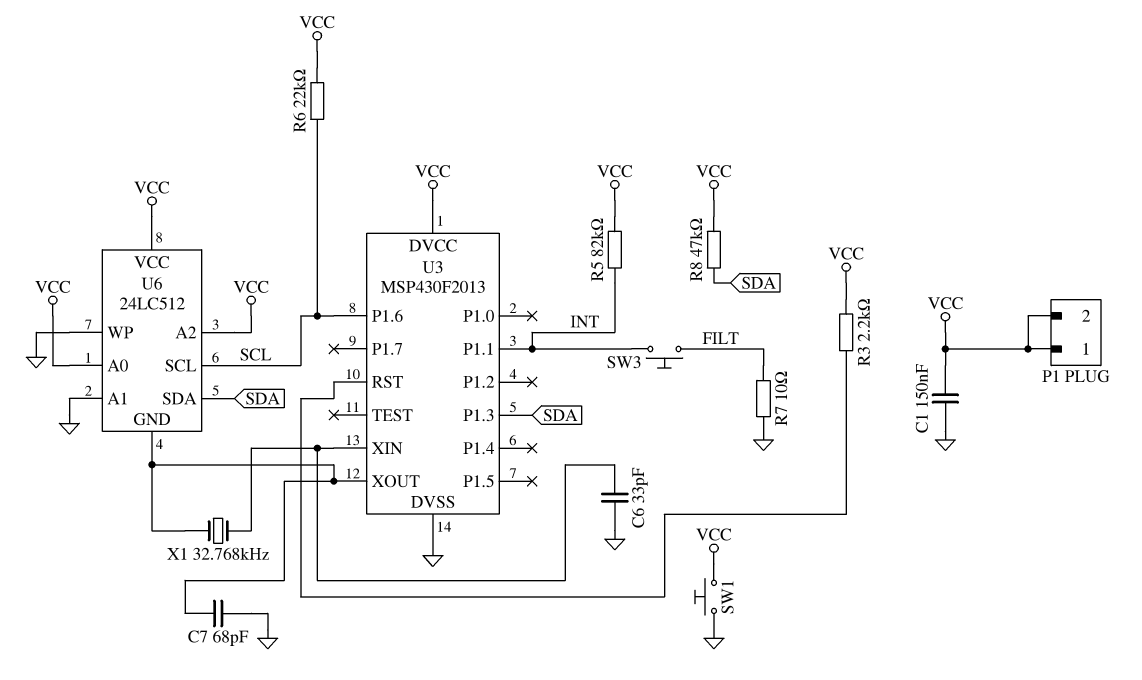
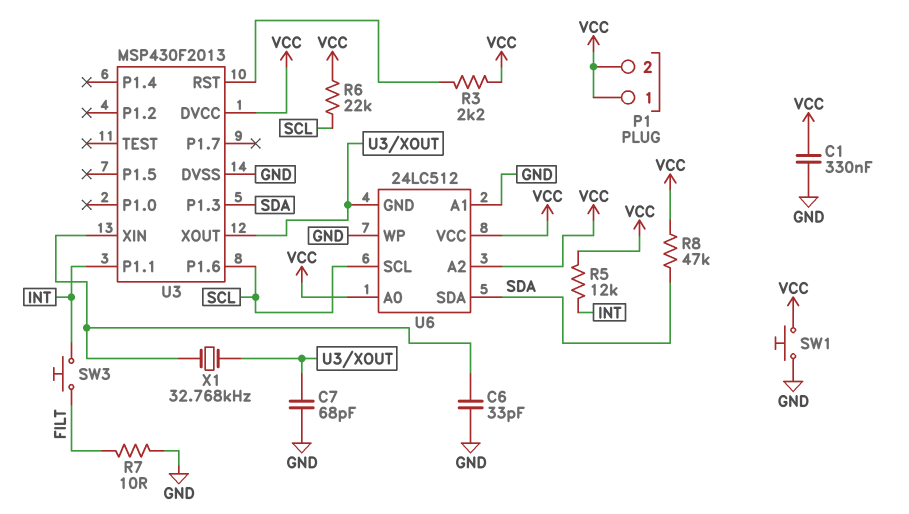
C1: 150nF (GND, VCC) -> 330nF (GND, VCC)
R5: 82k (INT, VCC) -> 12k (INT, VCC)

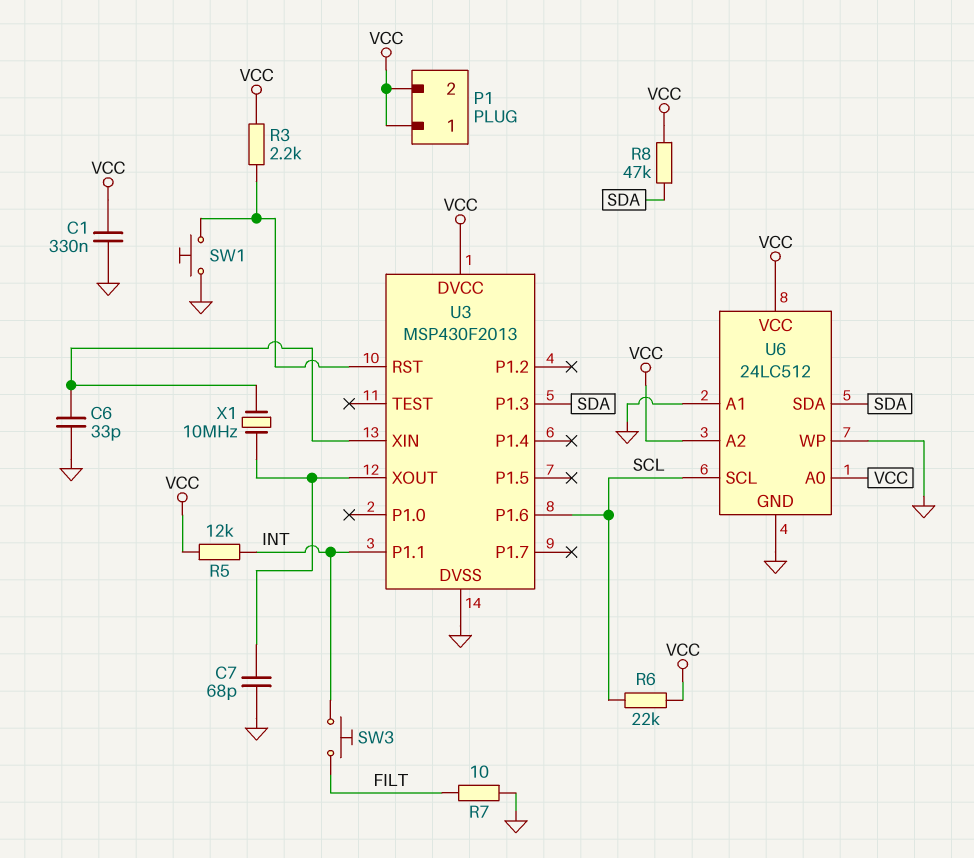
SW1: button (GND, VCC) -> button (GND, U3/RST)
U6 pin GND: U3/XOUT -> GND
X1: 32.768kHz (U3/XIN, U3/XOUT) -> 10MHz (U3/XIN, U3/XOUT)

